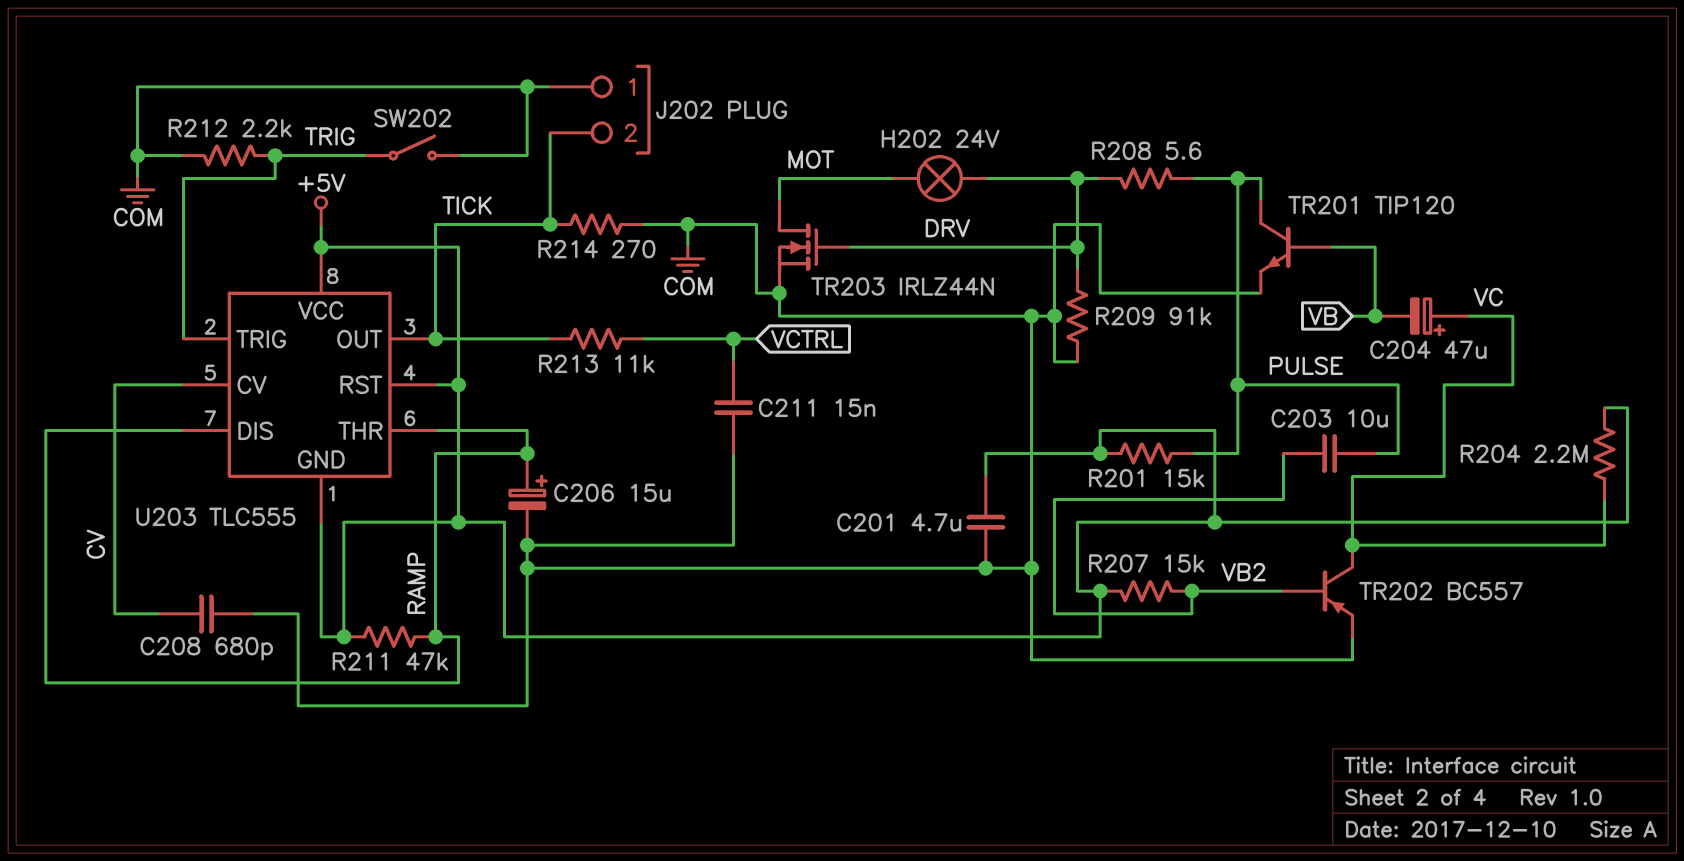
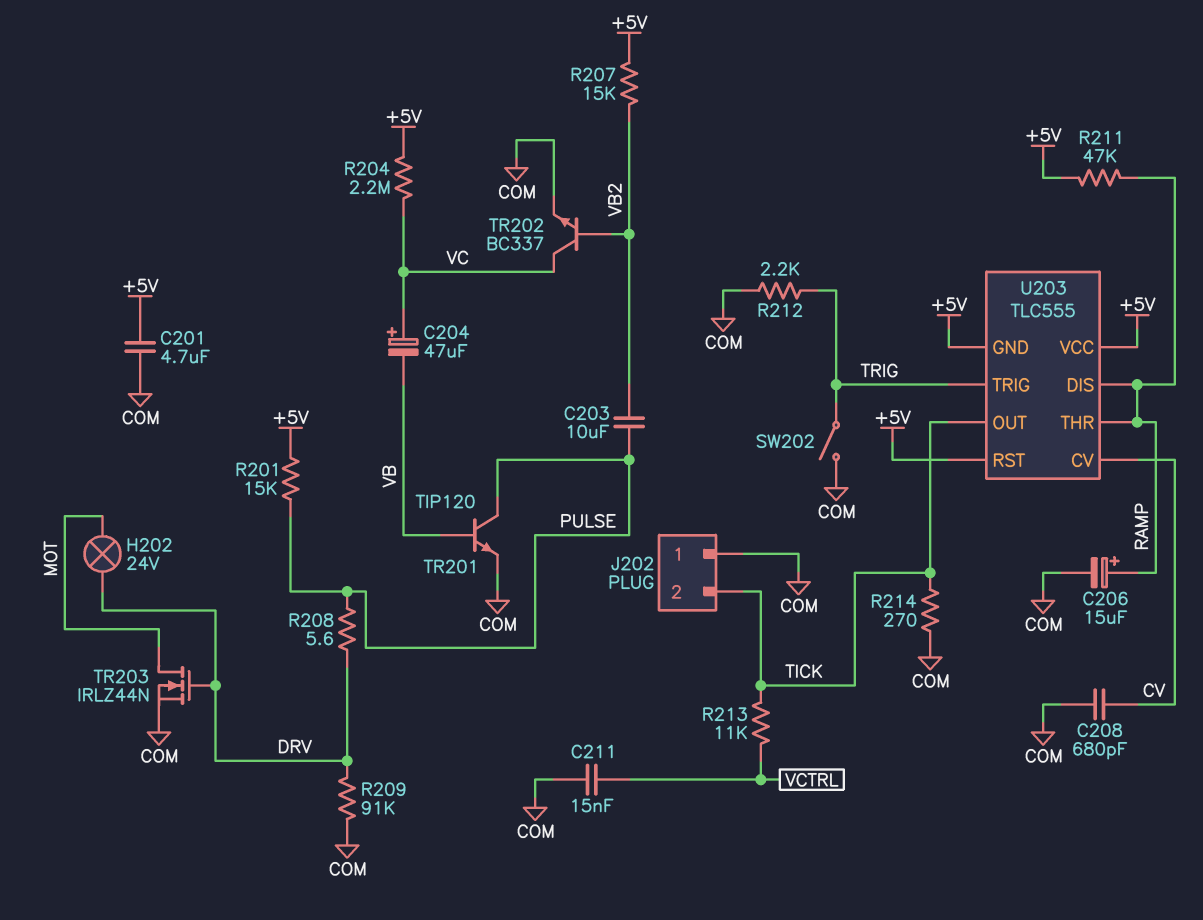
TR202: PNP BC557 (B VB2, C VC, E COM) -> NPN BC337 (B VB2, C VC, E COM)

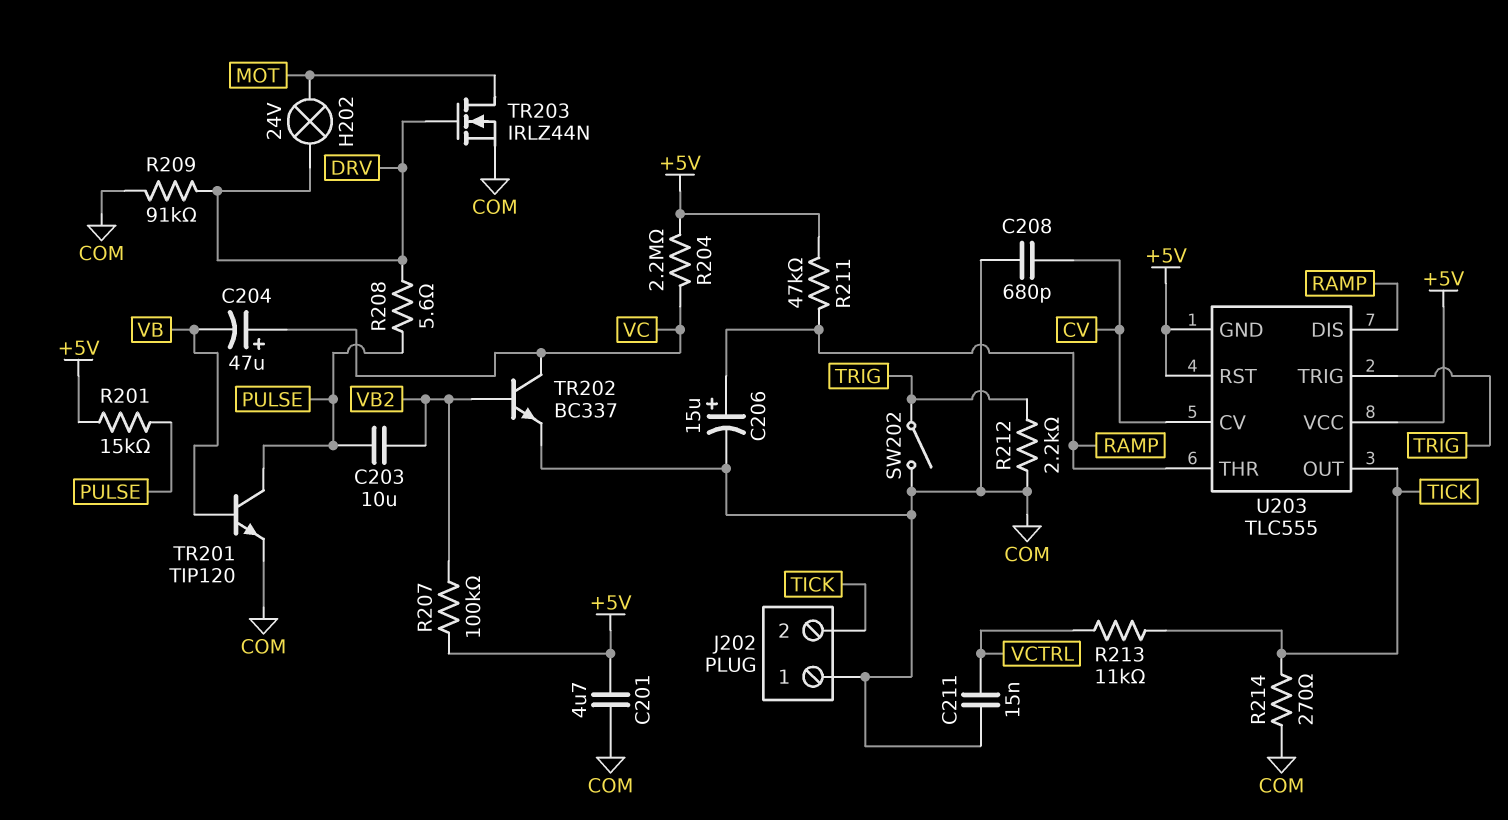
R207: 15k (+5V, VB2) -> 100k (+5V, VB2)

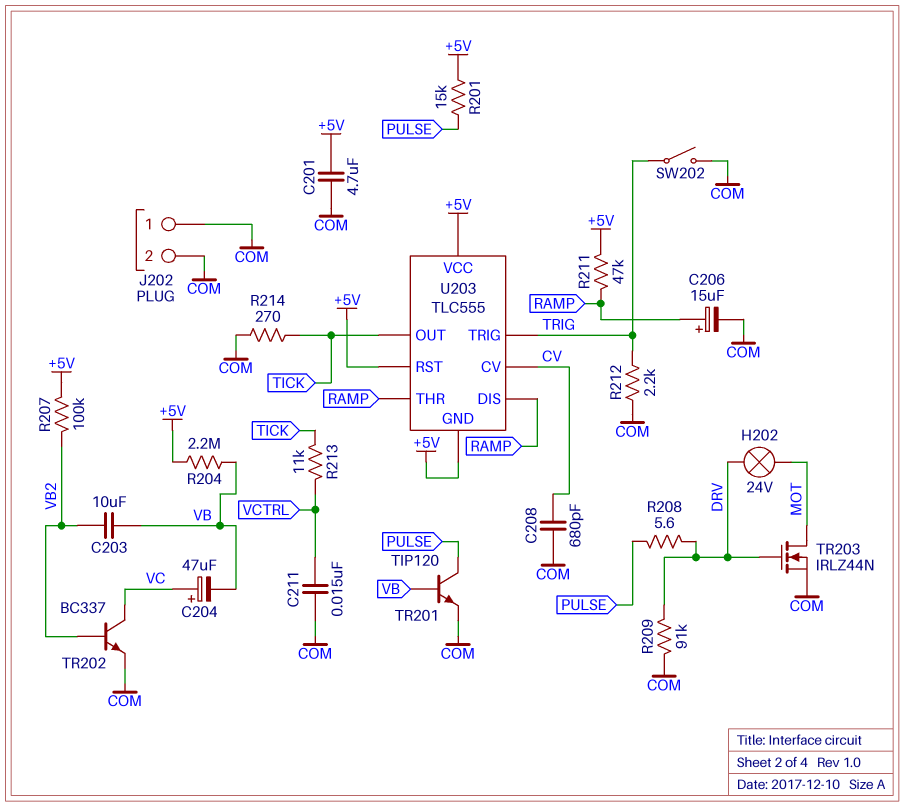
C203: 10uF (PULSE, VB2) -> 10uF (VB, VB2)
J202 pin 2: TICK -> COM
R204: 2.2M (+5V, VC) -> 2.2M (+5V, VB)

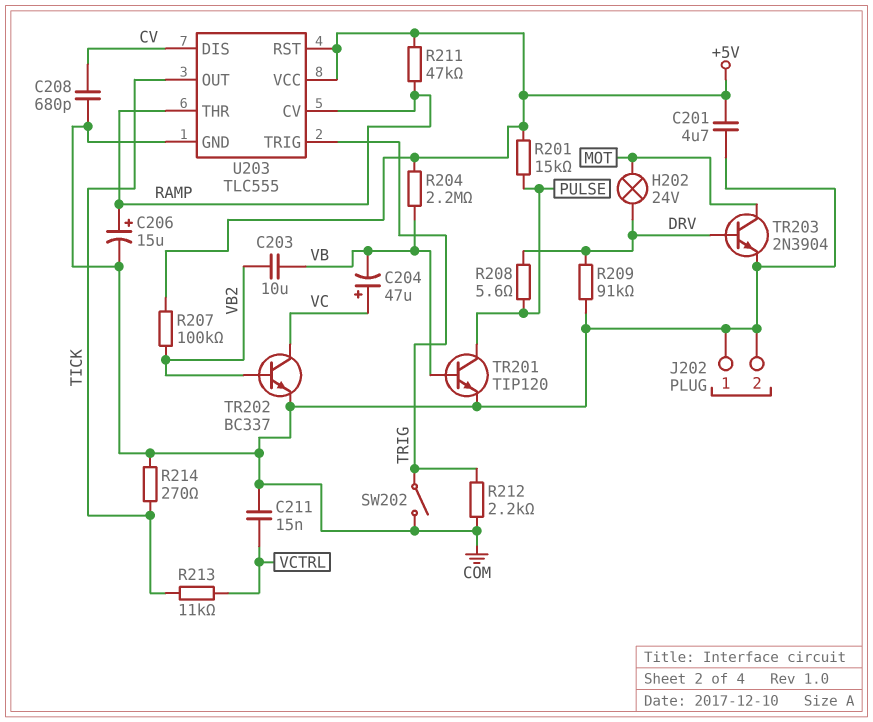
TR203: NMOS IRLZ44N (G DRV, D MOT, S COM) -> NPN 2N3904 (B DRV, C MOT, E COM)
U203 pin CV: CV -> RAMP
U203 pin DIS: RAMP -> CV
U203 pin GND: +5V -> COM

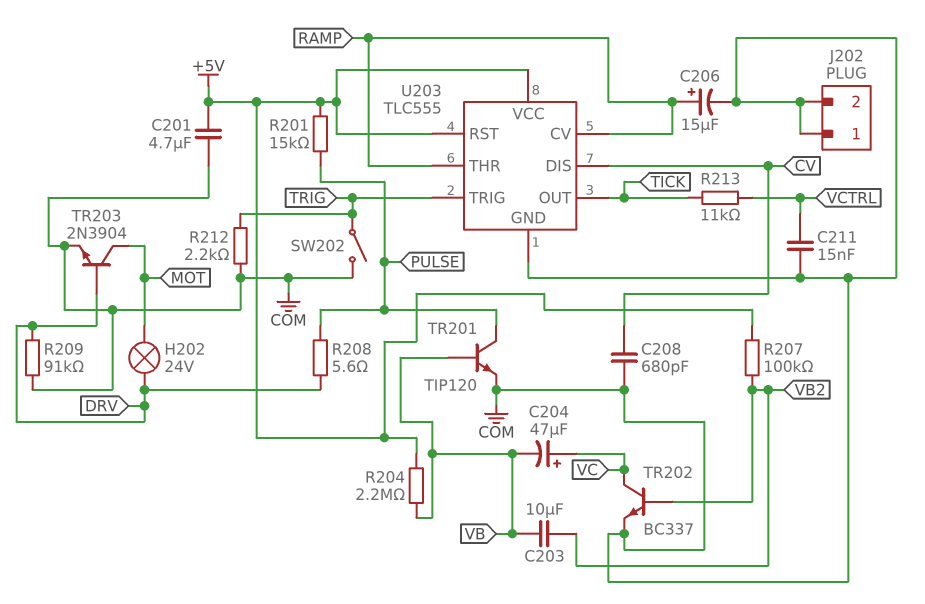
R211: 47k (+5V, RAMP) -> none
R214: 270 (COM, TICK) -> none

